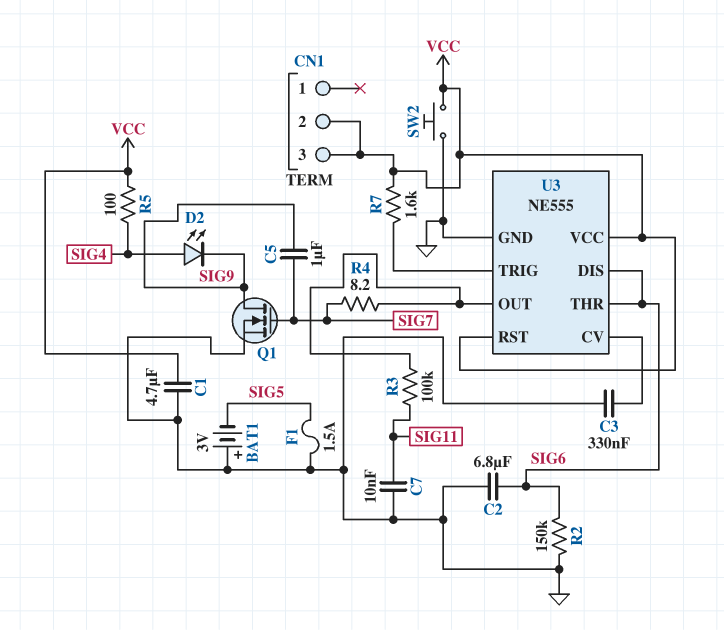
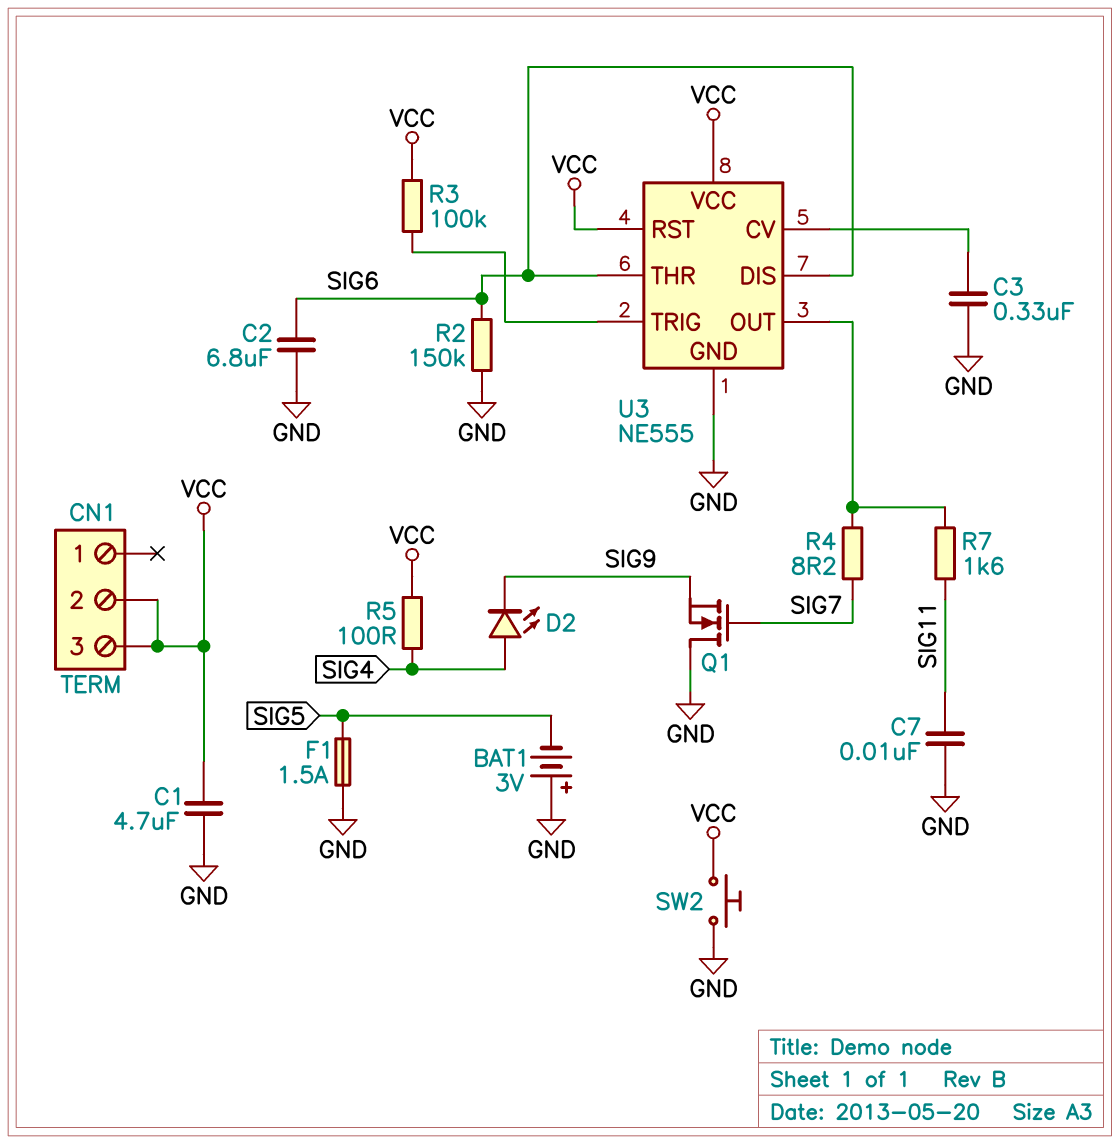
C5: 1uF (SIG7, SIG9) -> none
Q1: NMOS (G SIG7, D SIG9, S GND) -> NMOS (G SIG7, D GND, S SIG9)
R3: 100k (SIG11, U3/OUT) -> 100k (U3/TRIG, VCC)
R7: 1.6k (U3/TRIG, VCC) -> 1.6k (SIG11, U3/OUT)

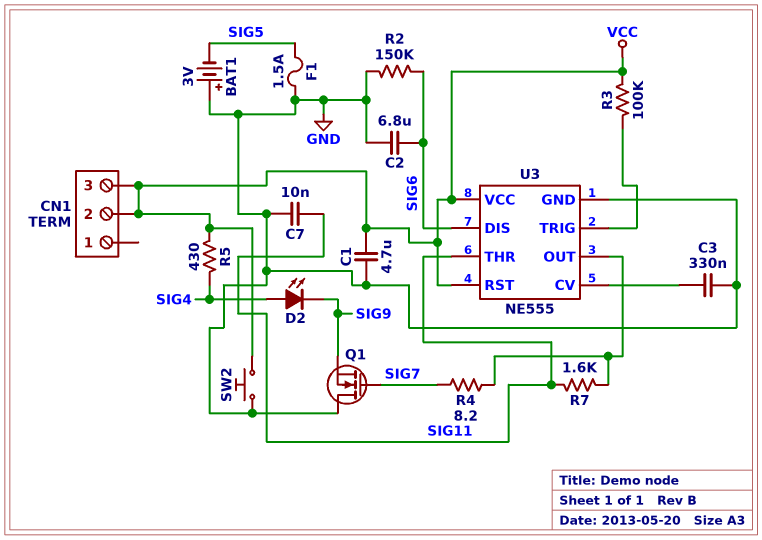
R5: 100 (SIG4, VCC) -> 430 (SIG4, VCC)
U3 pin THR: SIG6 -> SIG11

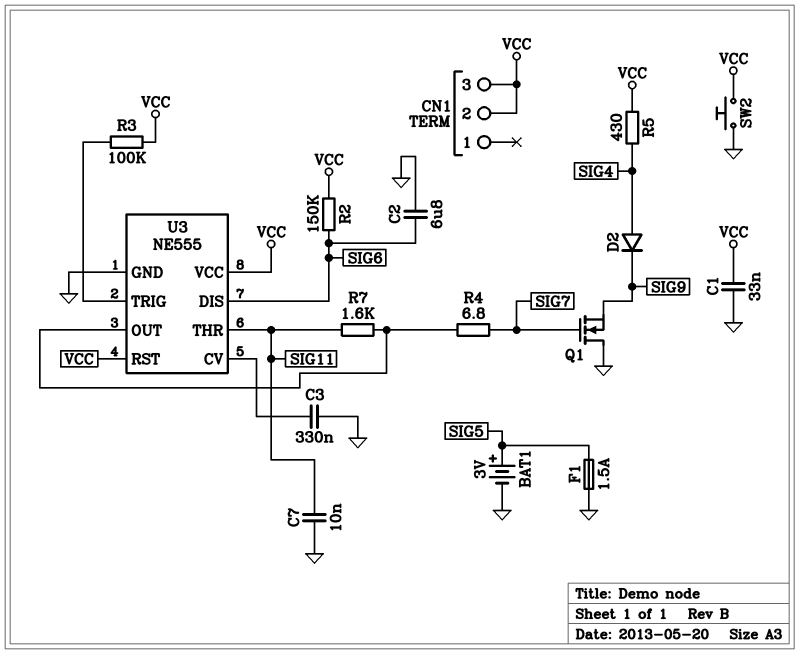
BAT1: 3V (plus GND, minus SIG5) -> 3V (plus SIG5, minus GND)
C1: 4.7uF (GND, VCC) -> 33nF (GND, VCC)
D2: LED (A SIG4, K SIG9) -> diode (A SIG4, K SIG9)
R2: 150k (GND, SIG6) -> 150k (SIG6, VCC)
R4: 8.2 (SIG7, U3/OUT) -> 6.8 (SIG7, U3/OUT)

